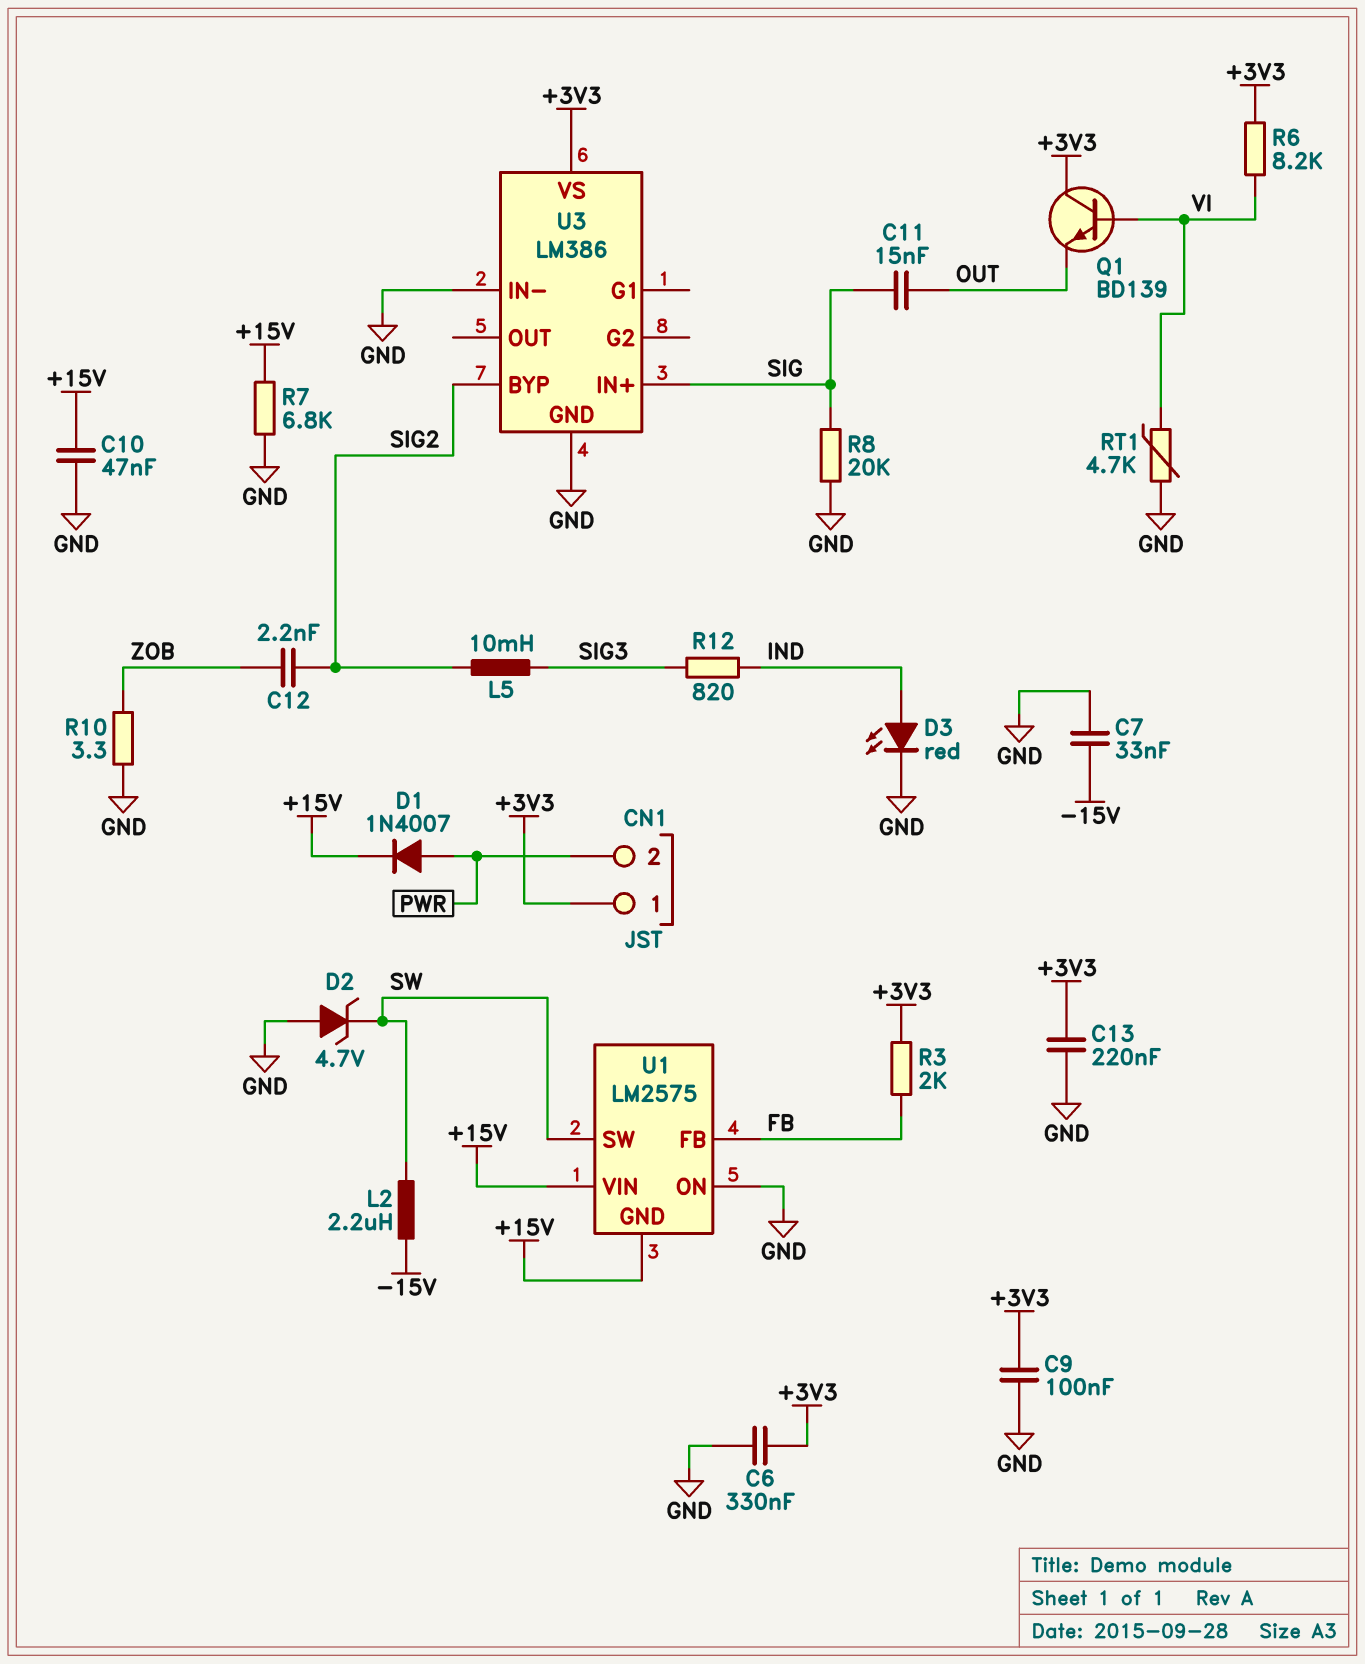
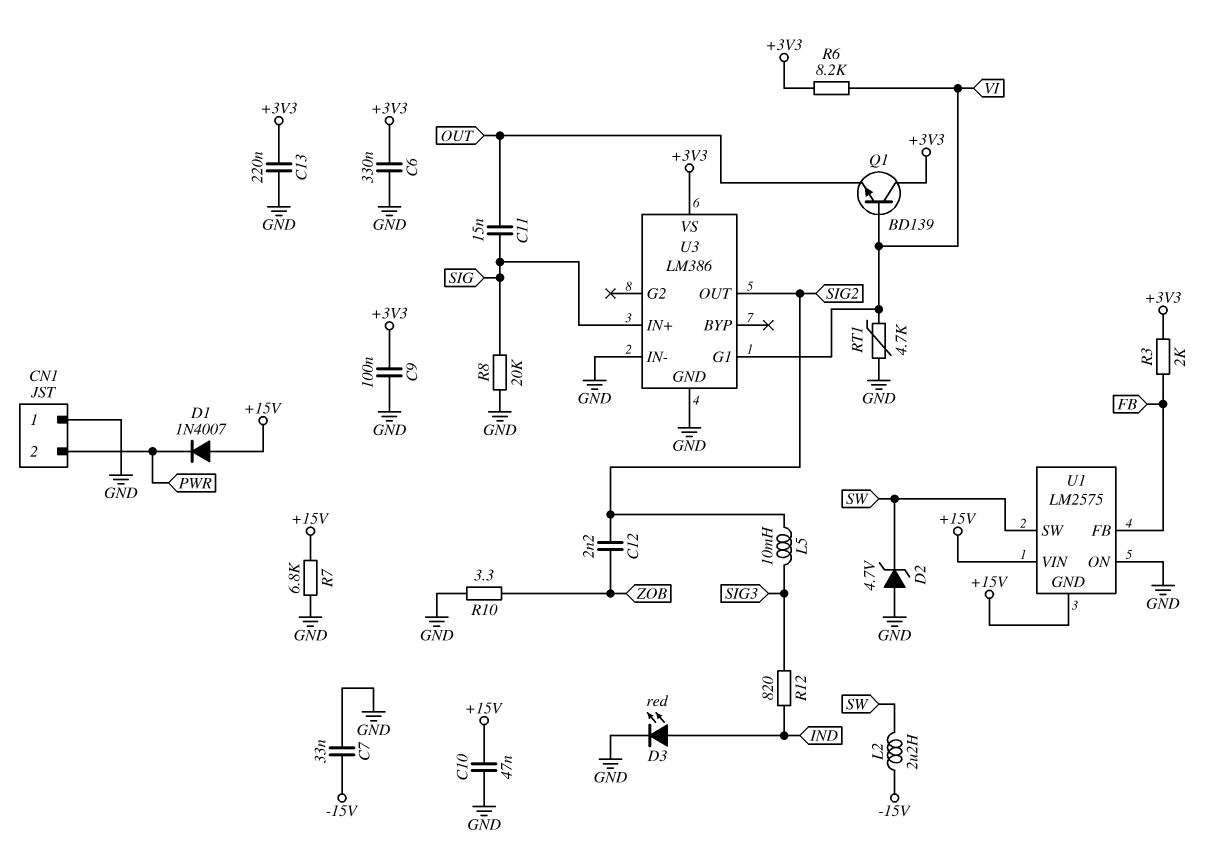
CN1 pin 1: +3V3 -> GND
D1: diode 1N4007 (A PWR, K +15V) -> diode 1N4007 (A +15V, K PWR)
U3 pin BYP: SIG2 -> none
U3 pin G1: none -> VI
U3 pin OUT: none -> SIG2

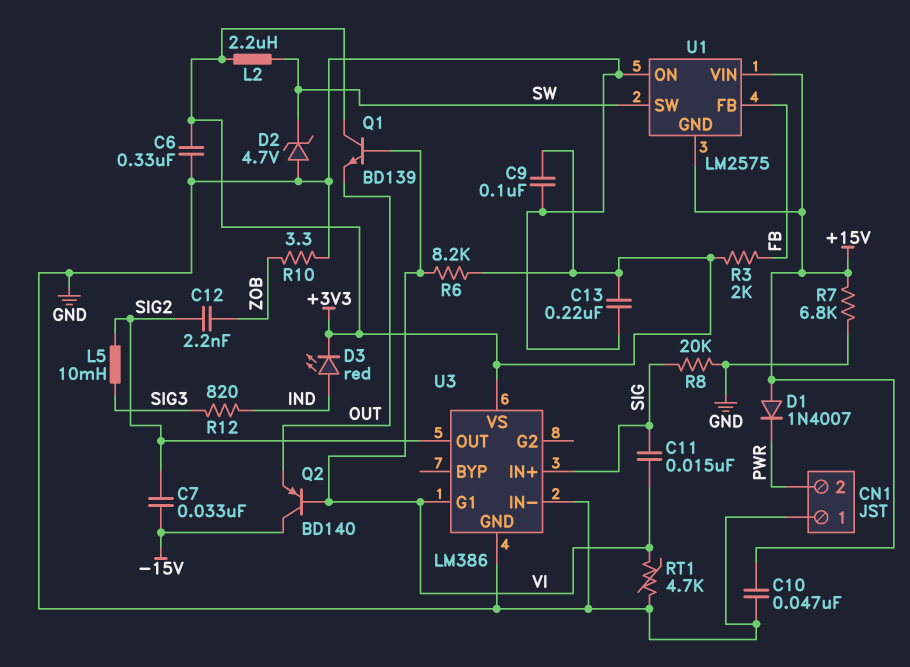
C7: 33nF (-15V, GND) -> 33nF (-15V, SIG2)
C11: 15nF (OUT, SIG) -> 15nF (SIG, VI)
D3: LED red (A IND, K GND) -> LED red (A IND, K +3V3)
L2: 2.2uH (-15V, SW) -> 2.2uH (+3V3, SW)
Q2: none -> PNP BD140 (B VI, C -15V, E OUT)

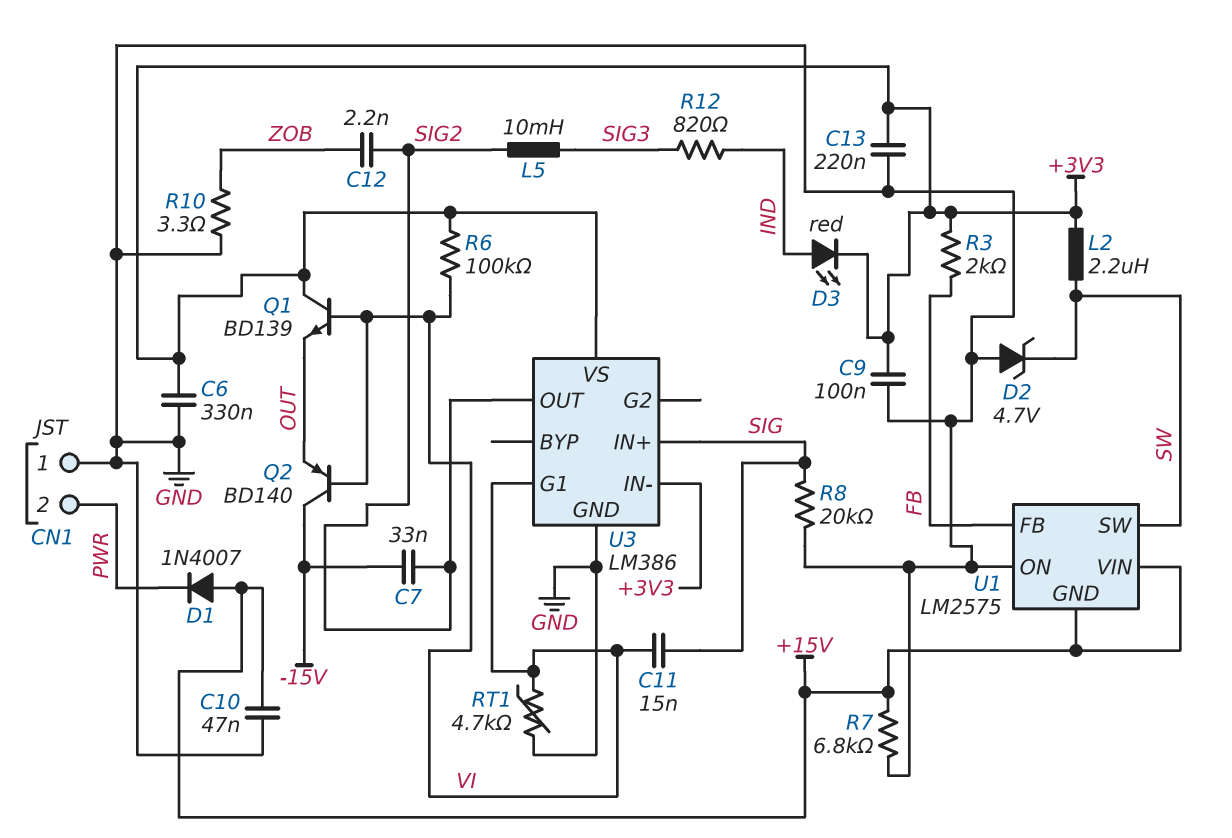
R6: 8.2k (+3V3, VI) -> 100k (+3V3, VI)
U3 pin IN-: GND -> +3V3

